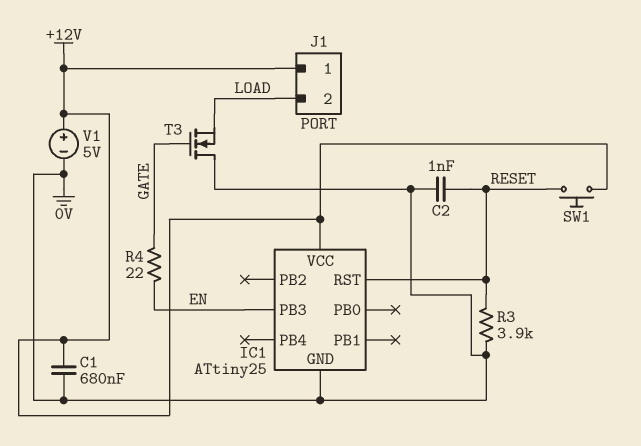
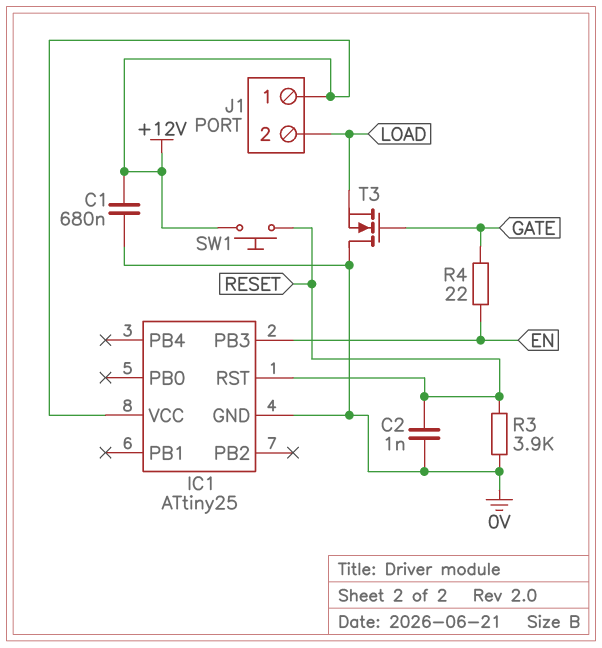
V1: 5V (plus +12V, minus 0V) -> none

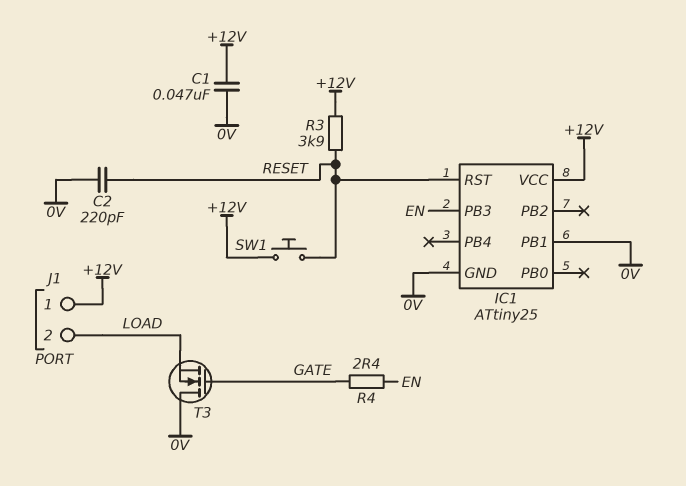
C1: 680nF (+12V, 0V) -> 47nF (+12V, 0V)
C2: 1nF (0V, RESET) -> 220pF (0V, RESET)
IC1 pin PB1: none -> 0V
R3: 3.9k (0V, RESET) -> 3.9k (+12V, RESET)
R4: 22 (EN, GATE) -> 2.4 (EN, GATE)

